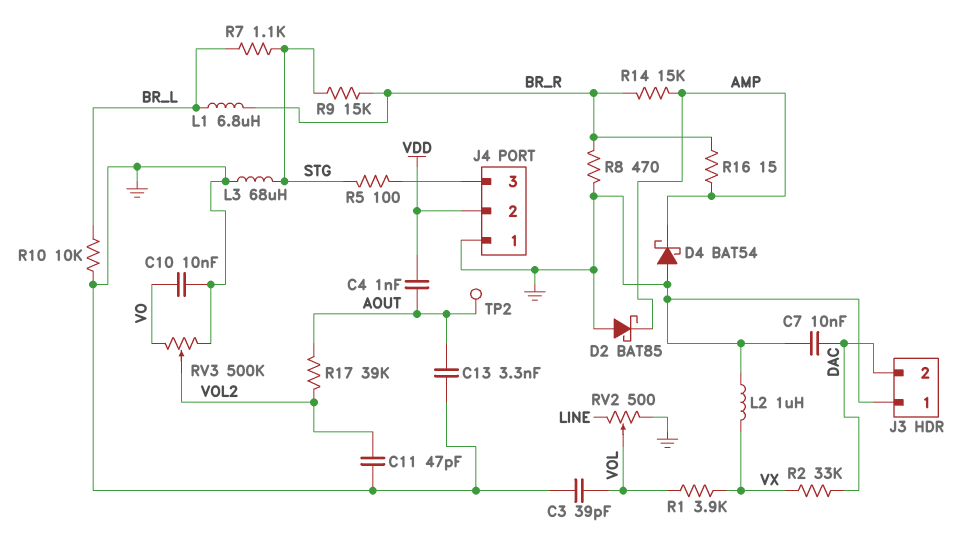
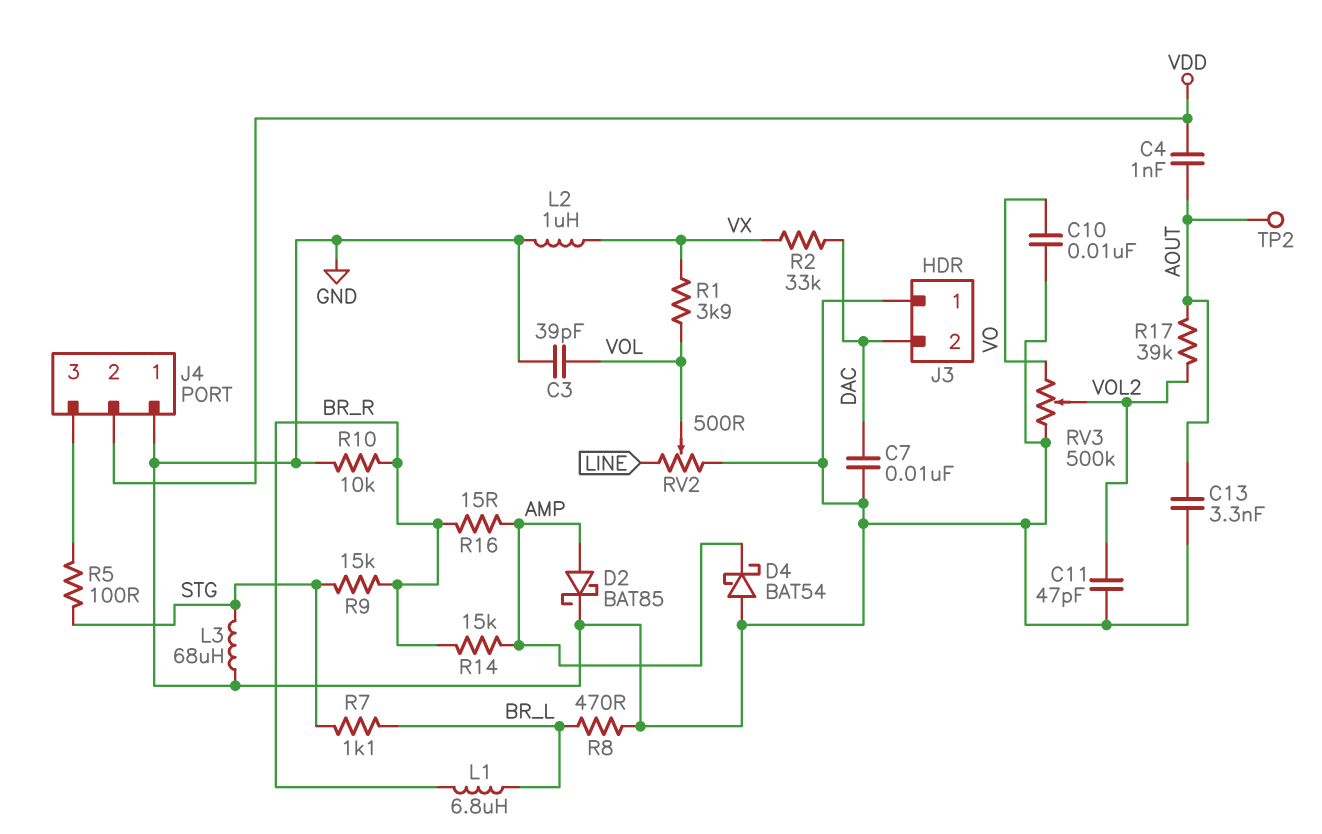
D2: schottky BAT85 (A GND, K AMP) -> schottky BAT85 (A AMP, K GND)
R8: 470 (BR_R, GND) -> 470 (BR_L, GND)
R10: 10k (BR_L, GND) -> 10k (BR_R, GND)

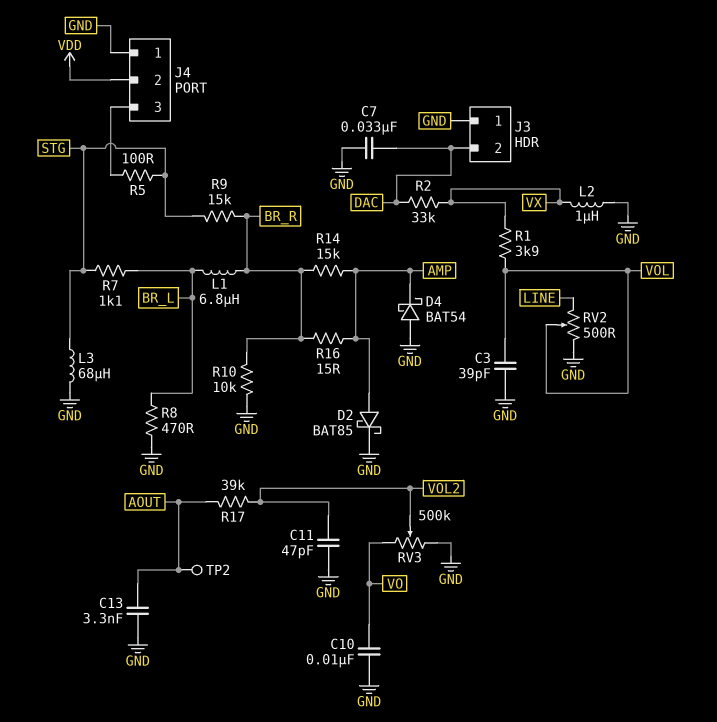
C4: 1nF (AOUT, VDD) -> none
C7: 10nF (DAC, GND) -> 33nF (DAC, GND)

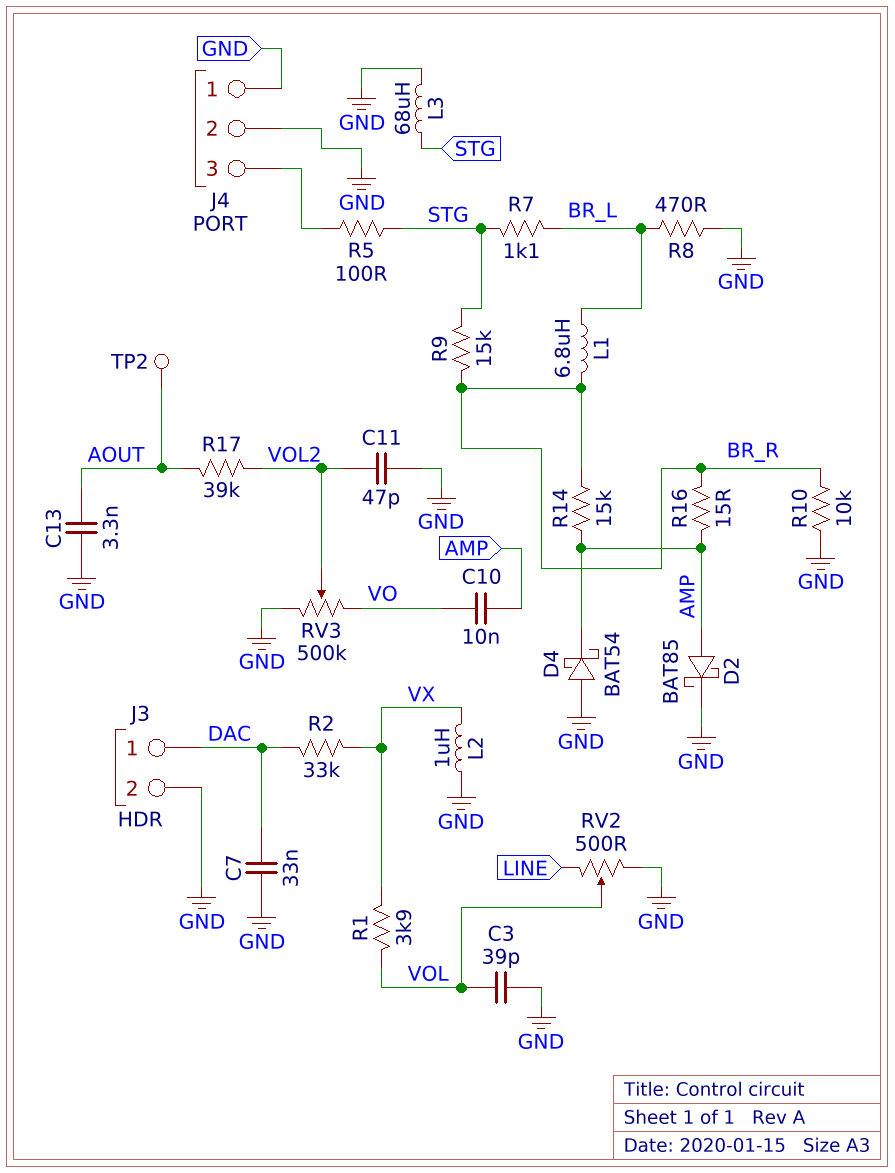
C10: 10nF (GND, VO) -> 10nF (AMP, VO)
J3 pin 1: GND -> DAC
J3 pin 2: DAC -> GND
J4 pin 2: VDD -> GND

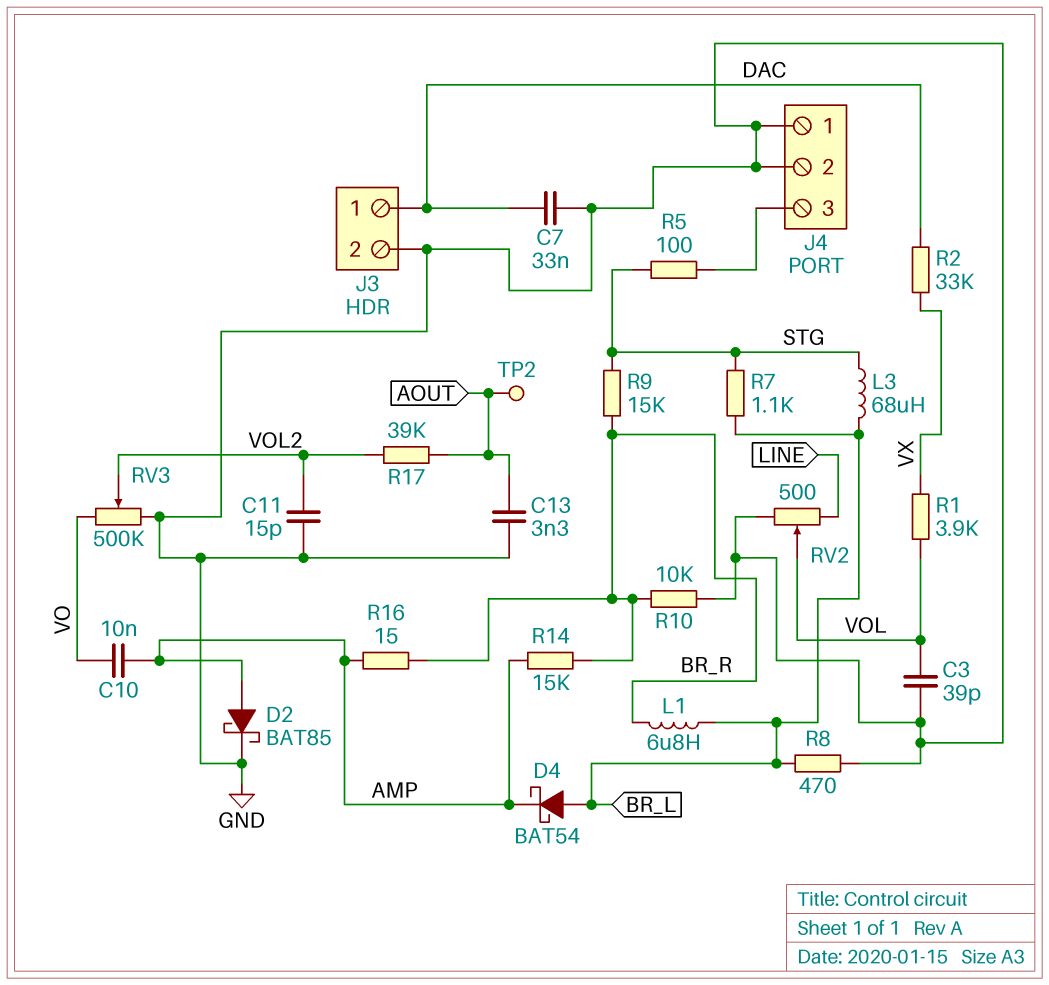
C11: 47pF (GND, VOL2) -> 15pF (GND, VOL2)
D4: schottky BAT54 (A GND, K AMP) -> schottky BAT54 (A BR_L, K AMP)
L2: 1uH (GND, VX) -> none
L3: 68uH (GND, STG) -> 68uH (BR_L, STG)

